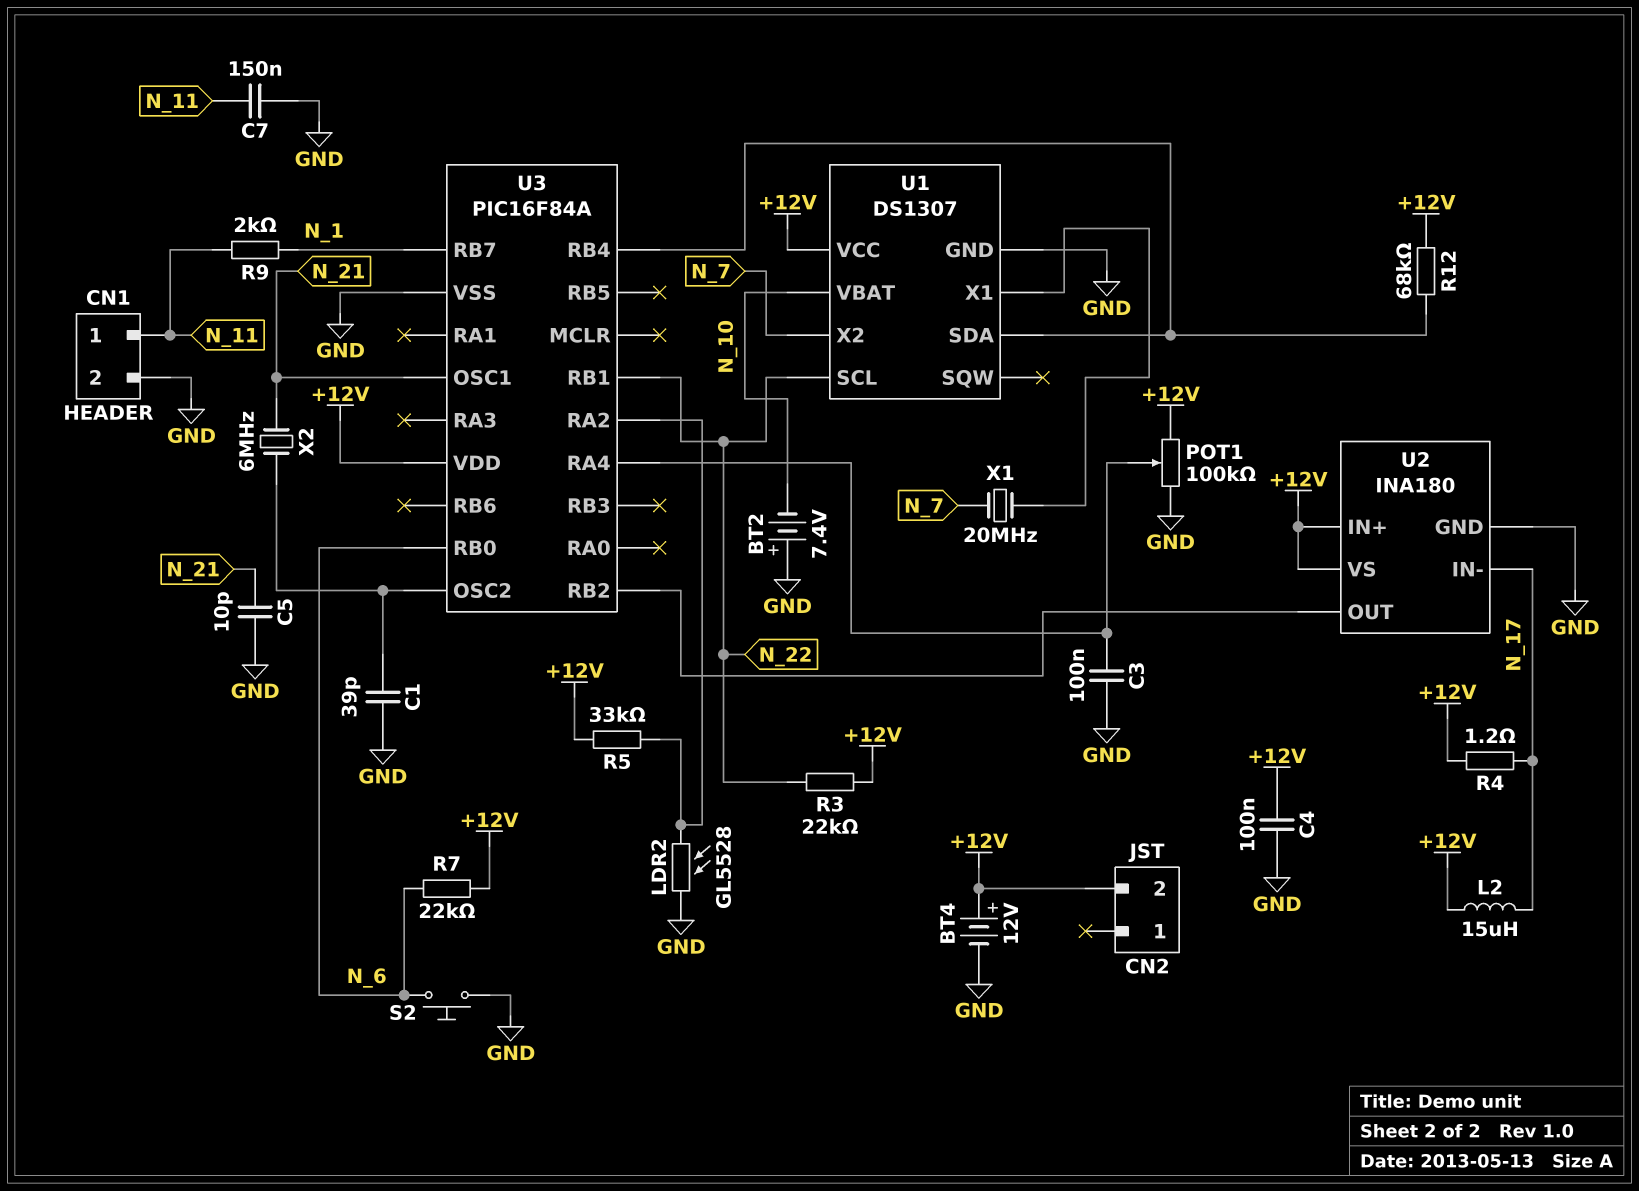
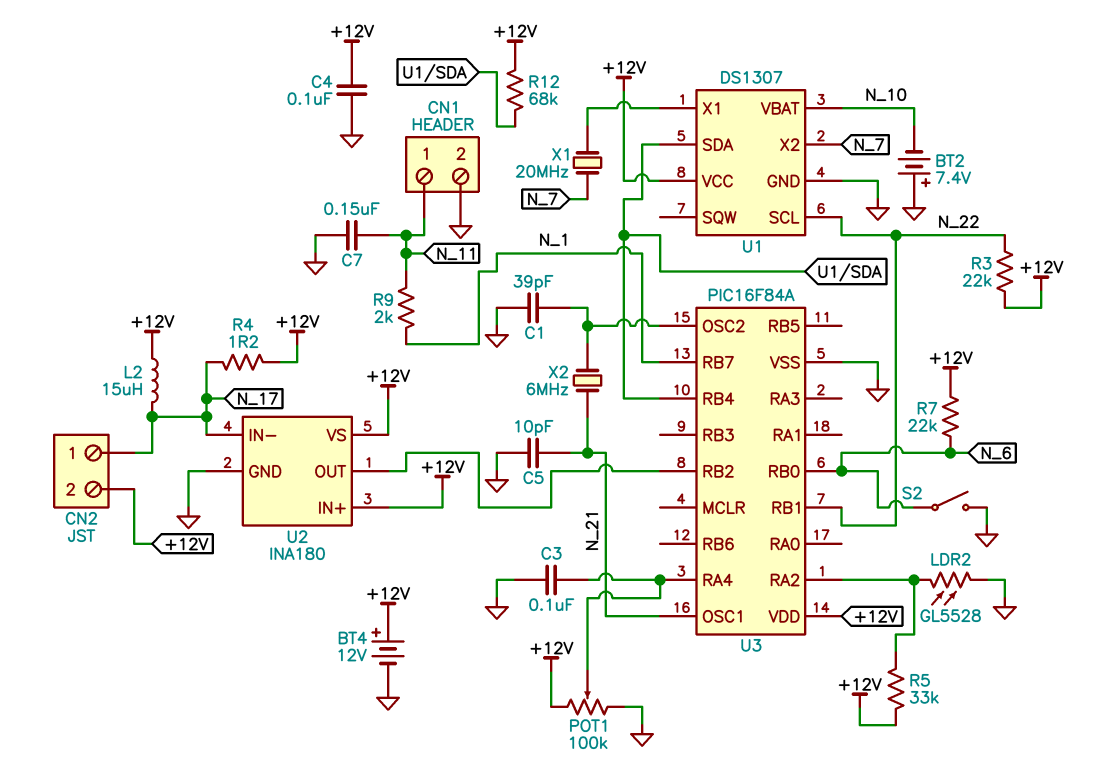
CN2 pin 1: none -> N_17
S2: button (GND, N_6) -> switch (GND, N_6)

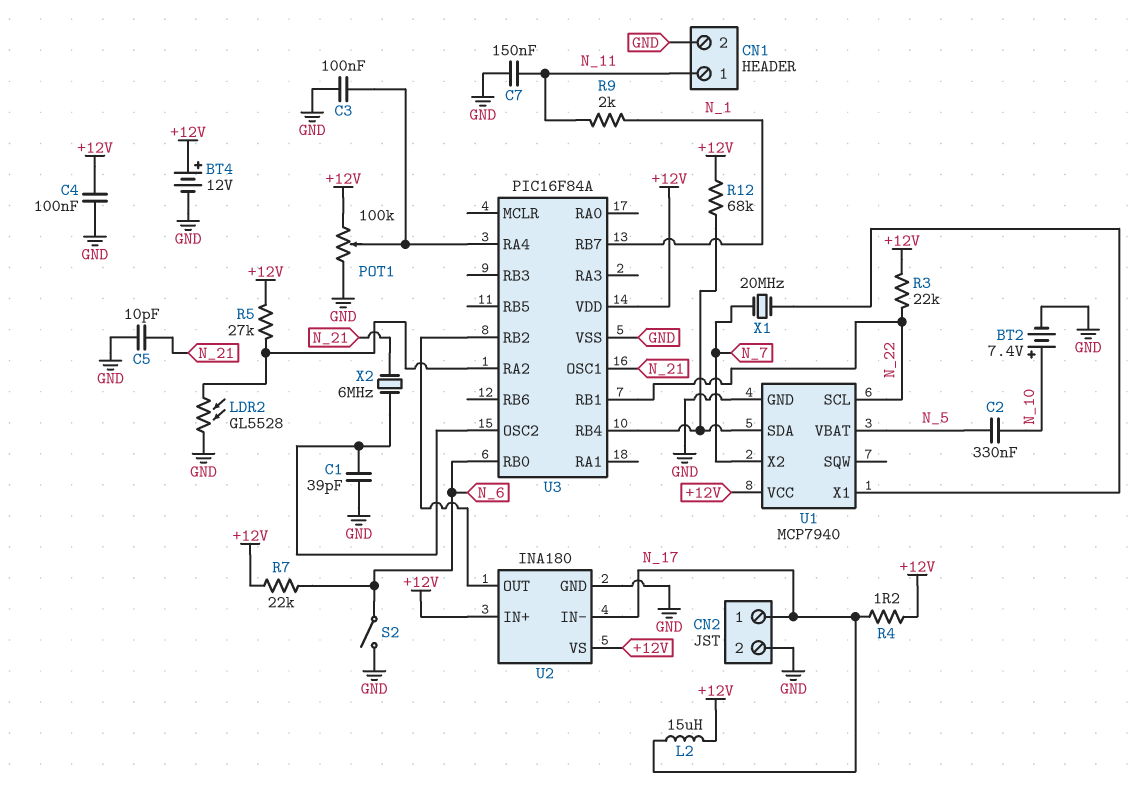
BT2: 7.4V (plus GND, minus N_10) -> 7.4V (plus N_10, minus GND)
C2: none -> 330nF (N_5, N_10)
CN2 pin 2: +12V -> GND
R5: 33k (+12V, U3/RA2) -> 27k (+12V, U3/RA2)
U1: DS1307 -> MCP7940
U1 pin VBAT: N_10 -> N_5

